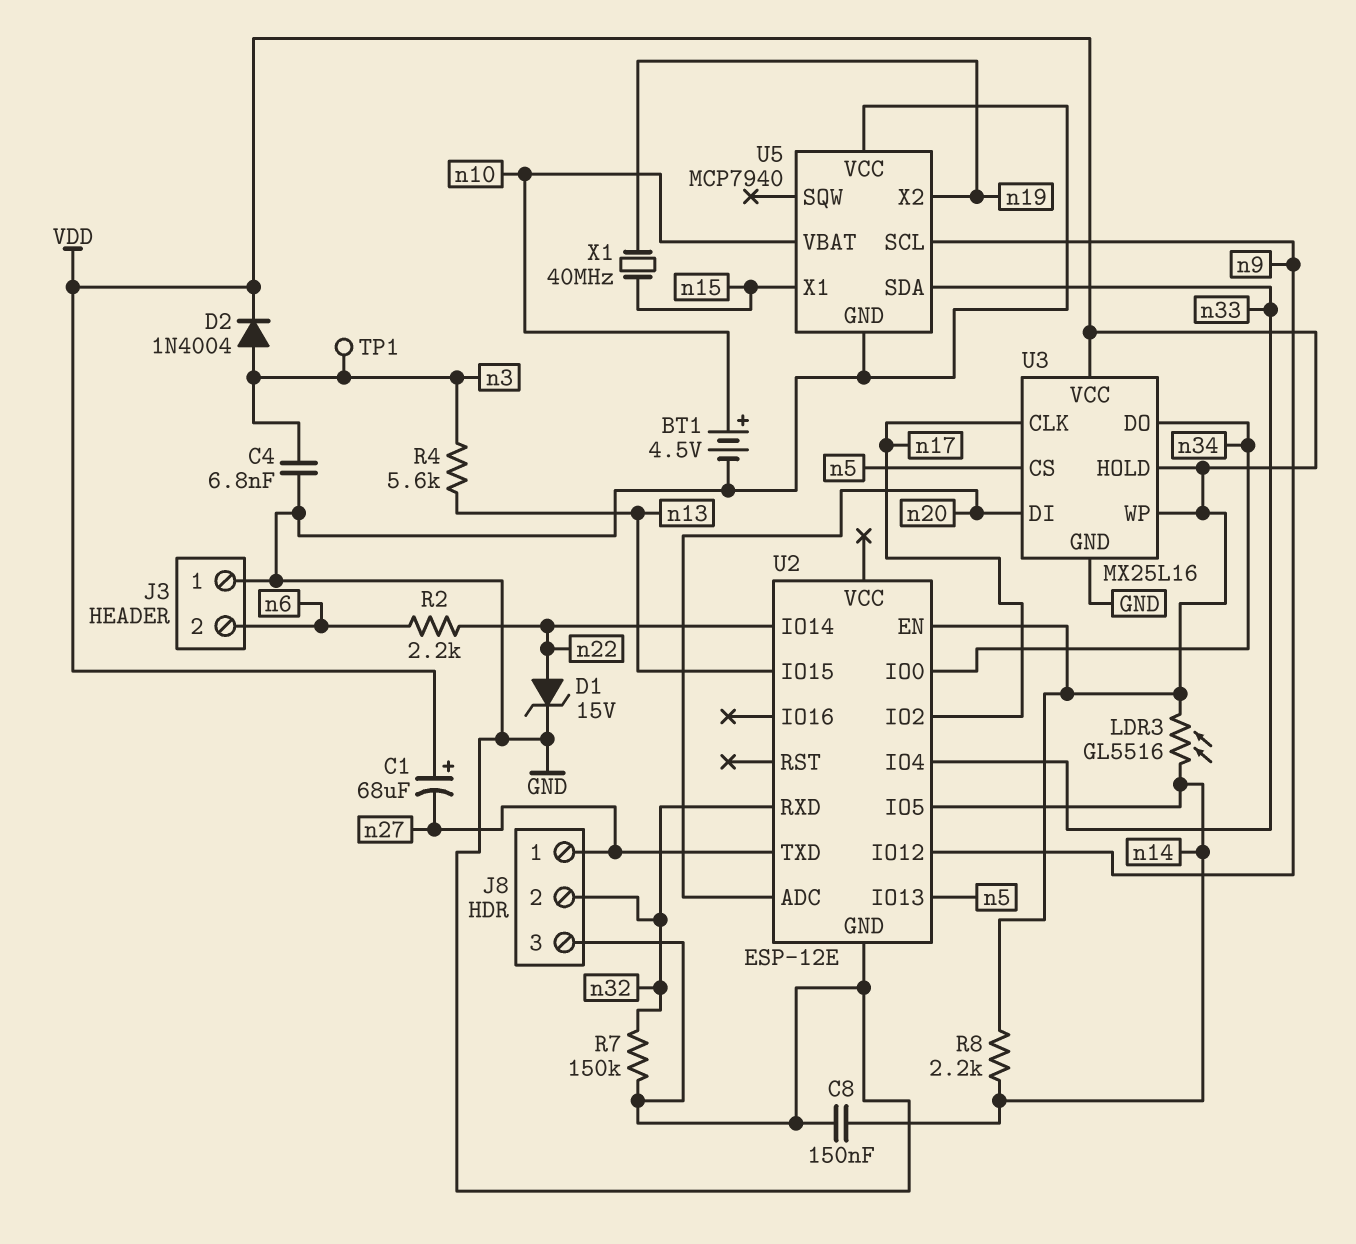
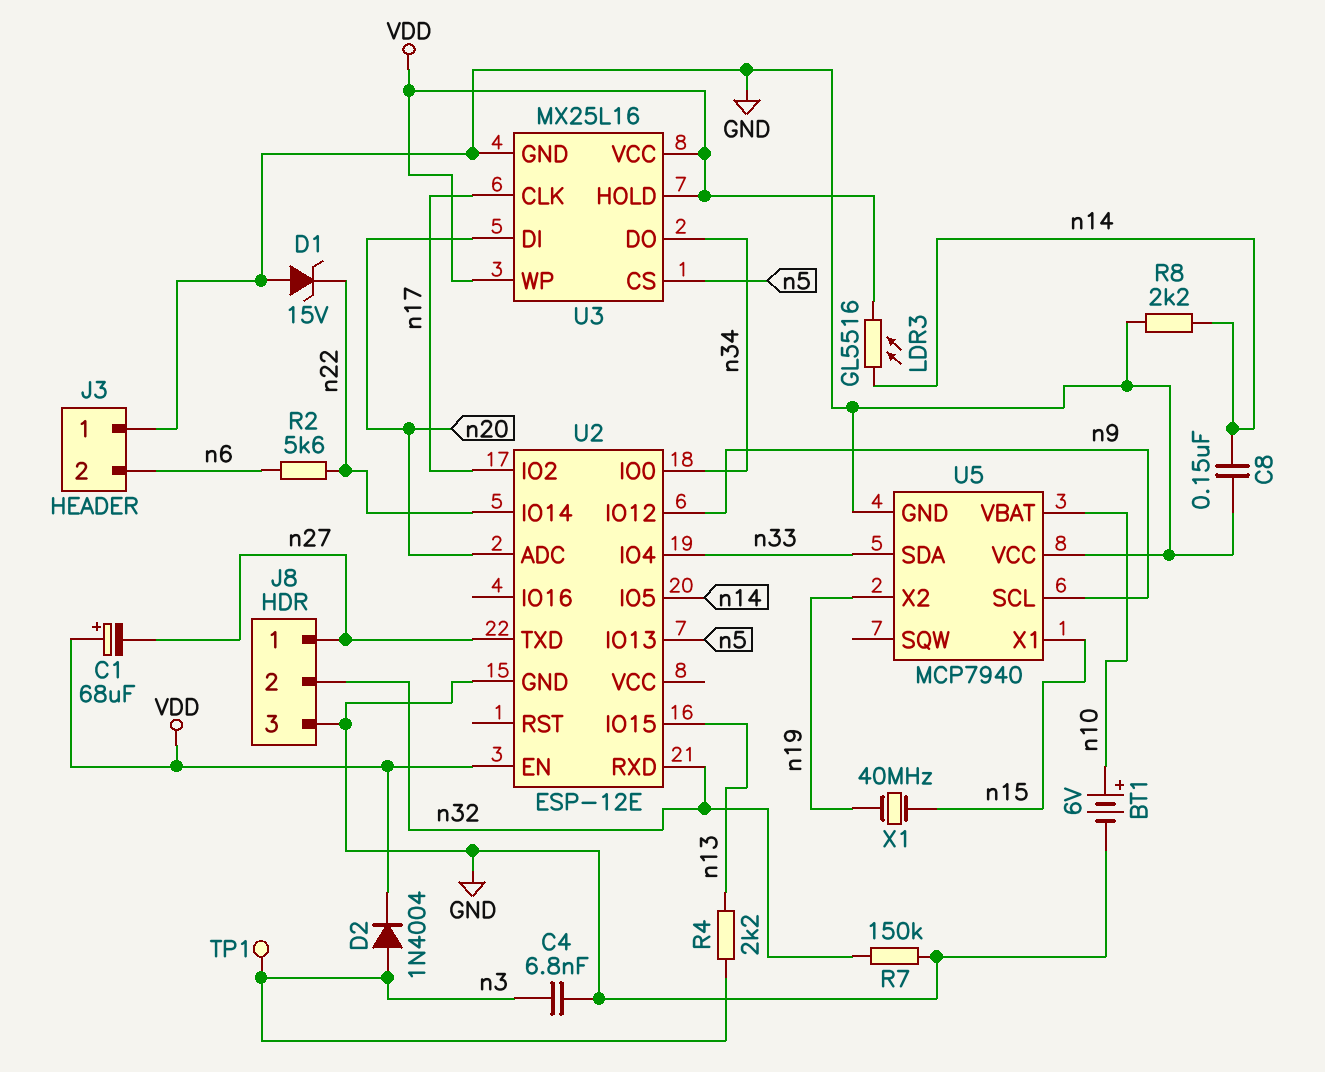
BT1: 4.5V (plus n10, minus GND) -> 6V (plus n10, minus GND)
D1: zener 15V (A n22, K GND) -> zener 15V (A GND, K n22)
R2: 2.2k (n6, n22) -> 5.6k (n6, n22)
R4: 5.6k (n3, n13) -> 2.2k (n3, n13)
R8: 2.2k (VDD, n14) -> 2.2k (GND, n14)

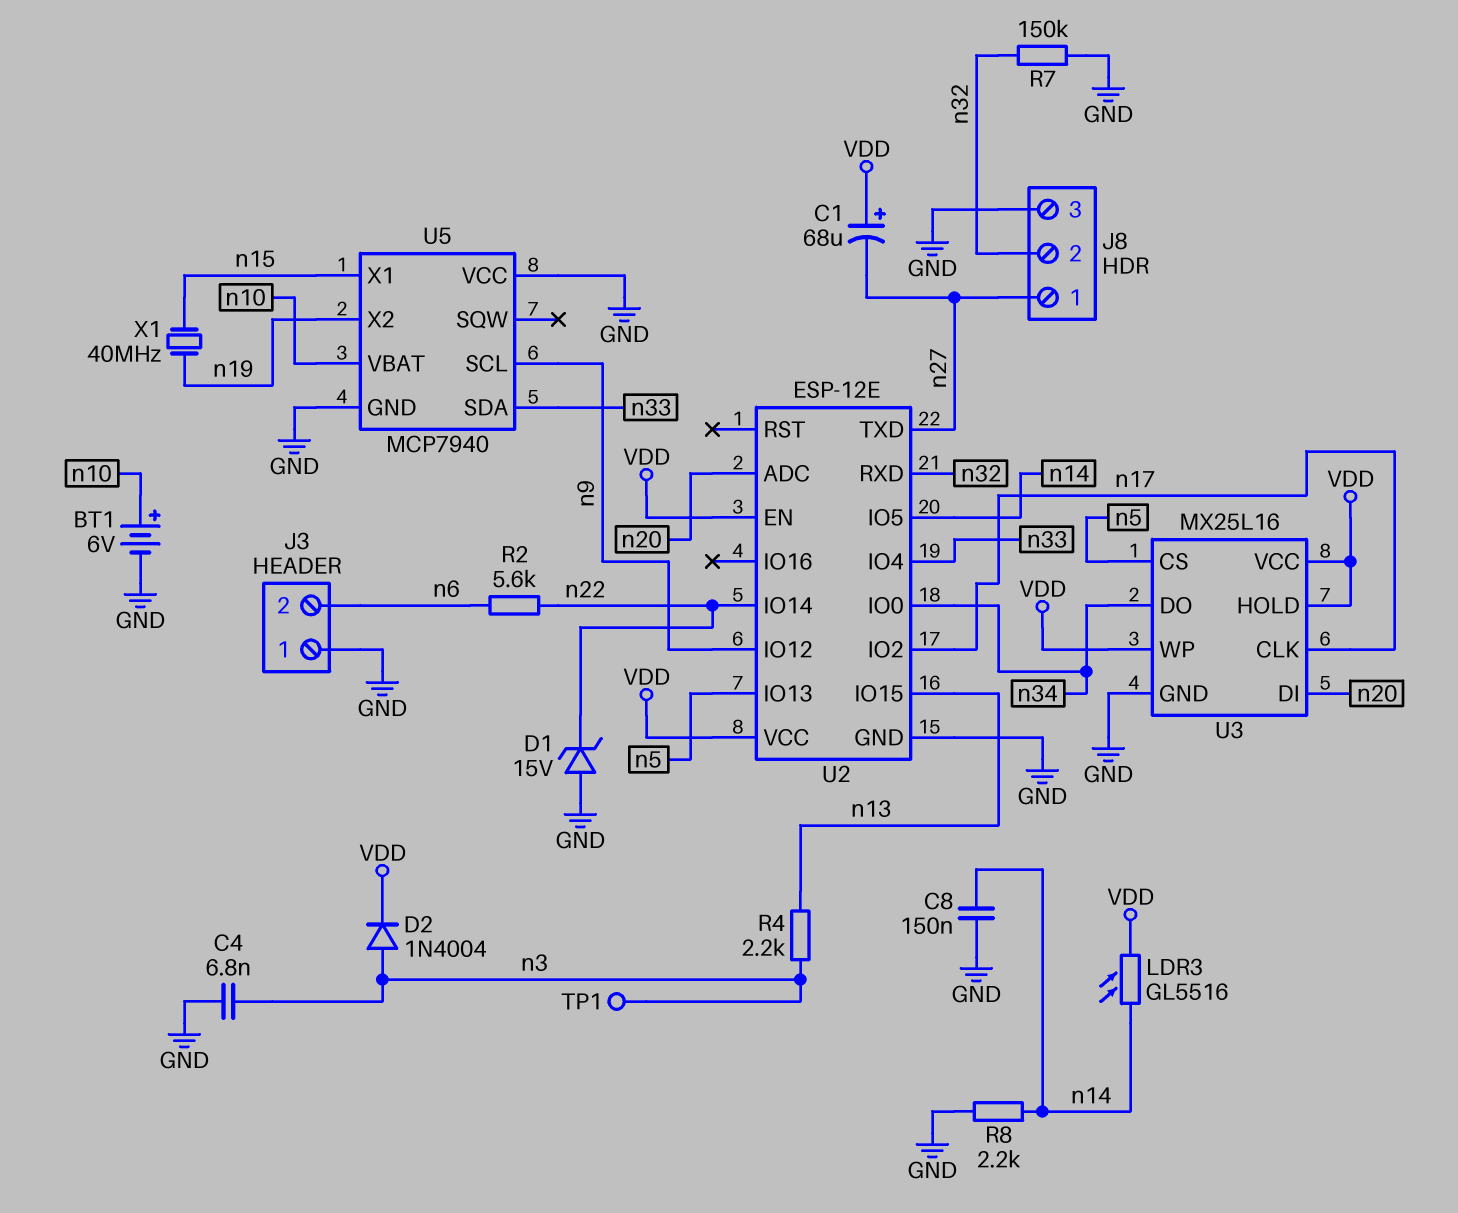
U2 pin VCC: none -> VDD

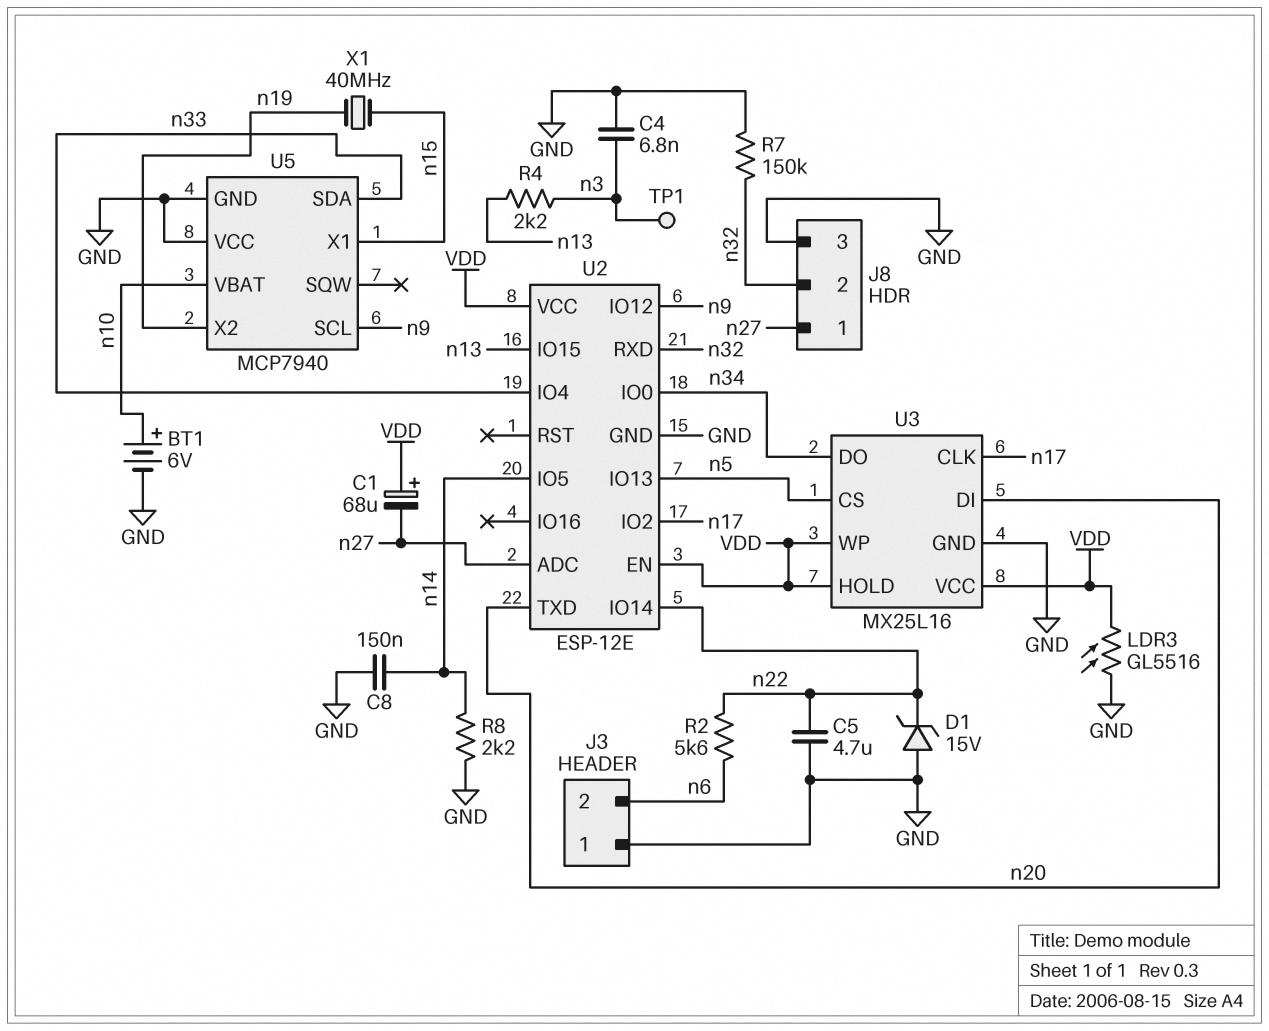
C5: none -> 4.7uF (GND, n22)
D2: diode 1N4004 (A n3, K VDD) -> none
LDR3: GL5516 (VDD, n14) -> GL5516 (GND, VDD)
U2 pin ADC: n20 -> n27
U2 pin TXD: n27 -> n20

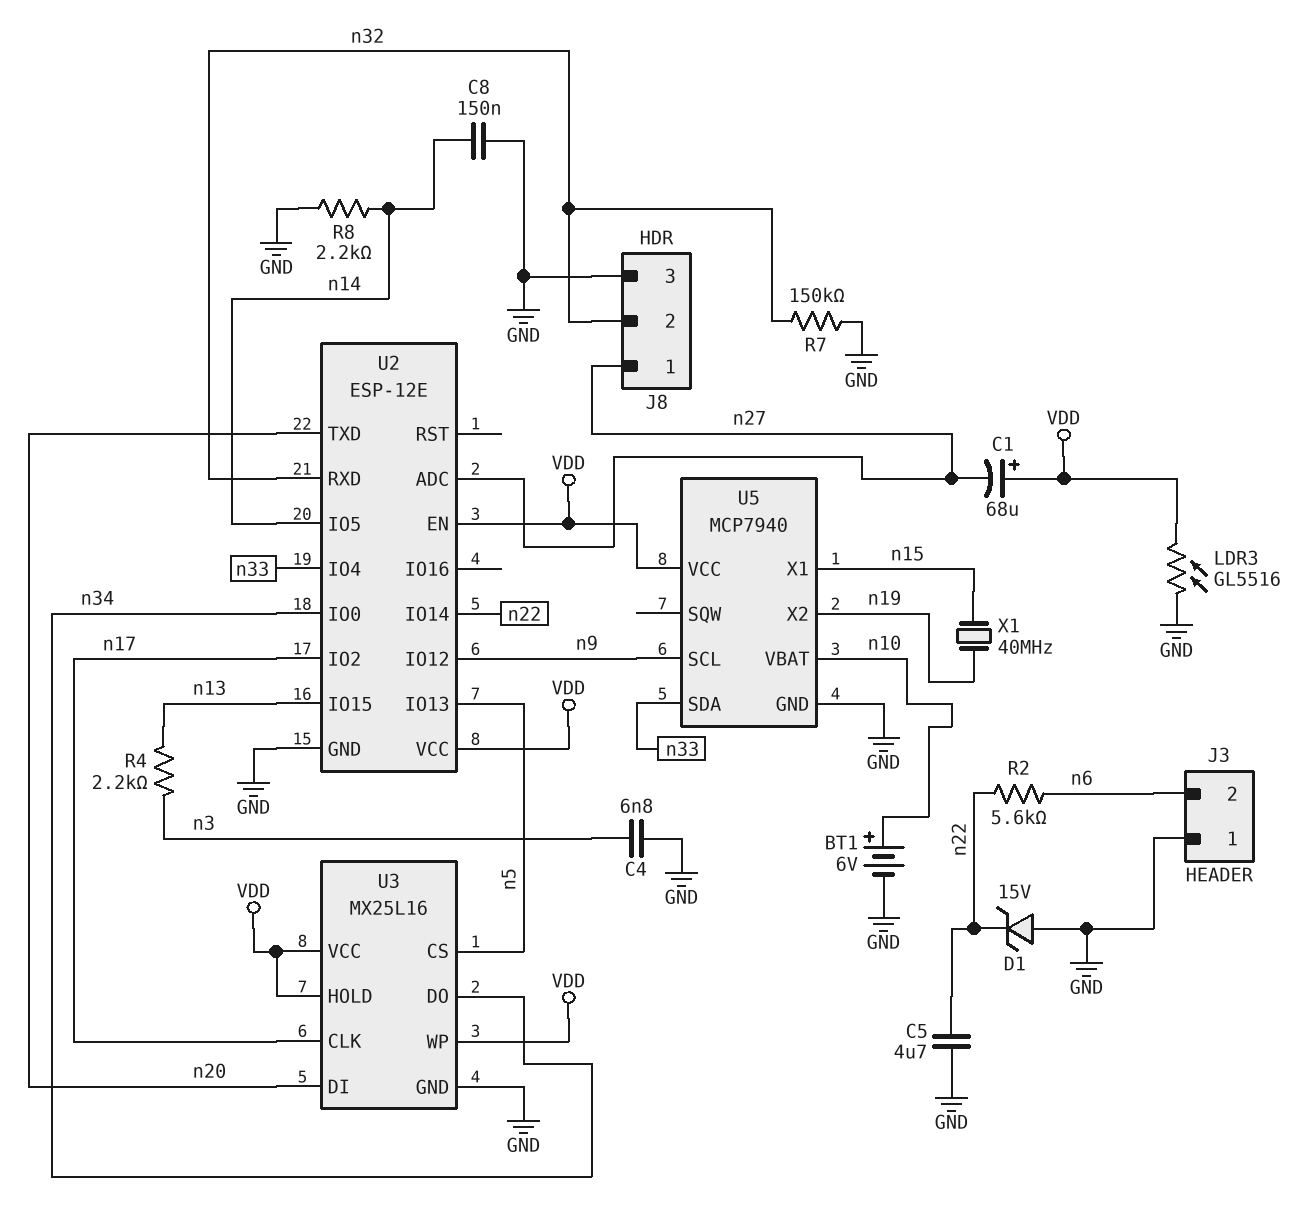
TP1: test point (n3) -> none
U5 pin VCC: GND -> VDD

